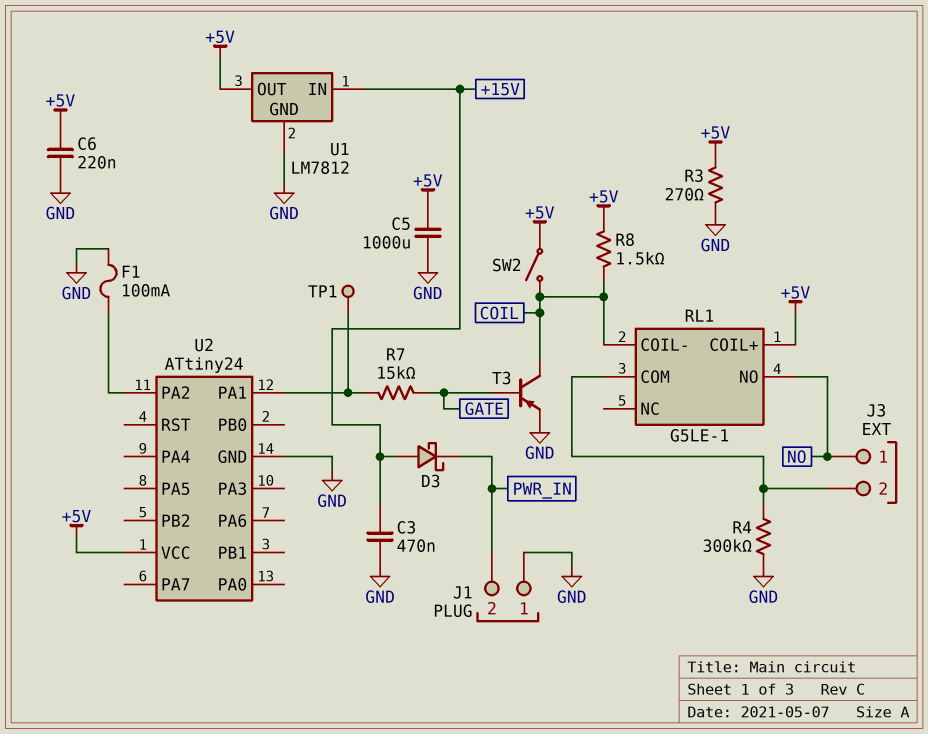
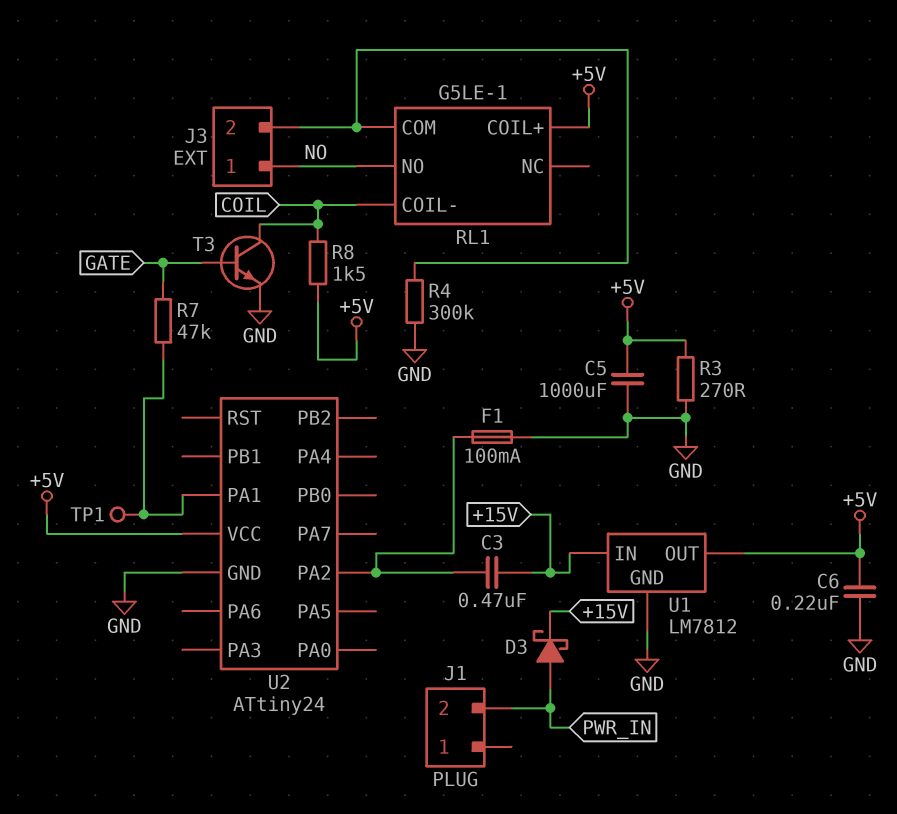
C3: 470nF (+15V, GND) -> 470nF (+15V, U2/PA2)
D3: schottky (A +15V, K PWR_IN) -> schottky (A PWR_IN, K +15V)
J1 pin 1: GND -> none
R7: 15k (GATE, U2/PA1) -> 47k (GATE, U2/PA1)
SW2: switch (+5V, COIL) -> none
T3: PNP (B GATE, C COIL, E GND) -> NPN (B GATE, C COIL, E GND)

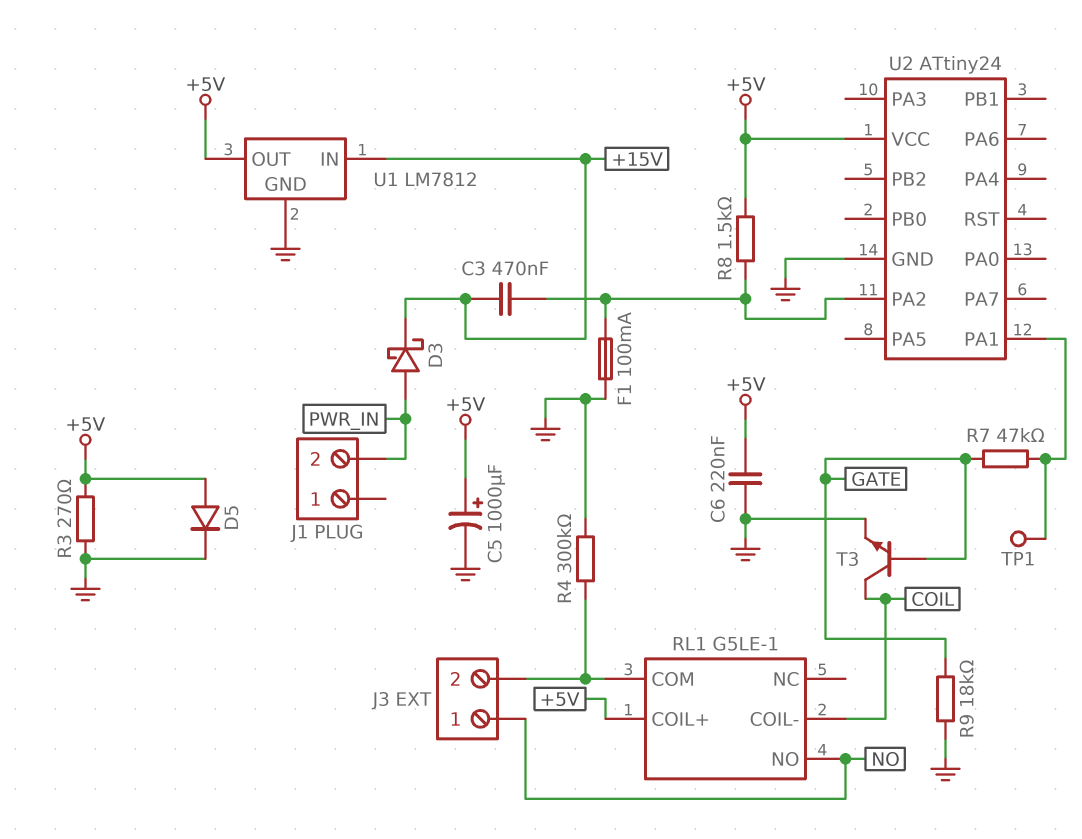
C5: 1000uF (+5V, GND) -> 1000uF (plus +5V, minus GND)
D5: none -> diode (A +5V, K GND)
R8: 1.5k (+5V, COIL) -> 1.5k (+5V, U2/PA2)
R9: none -> 18k (GATE, GND)

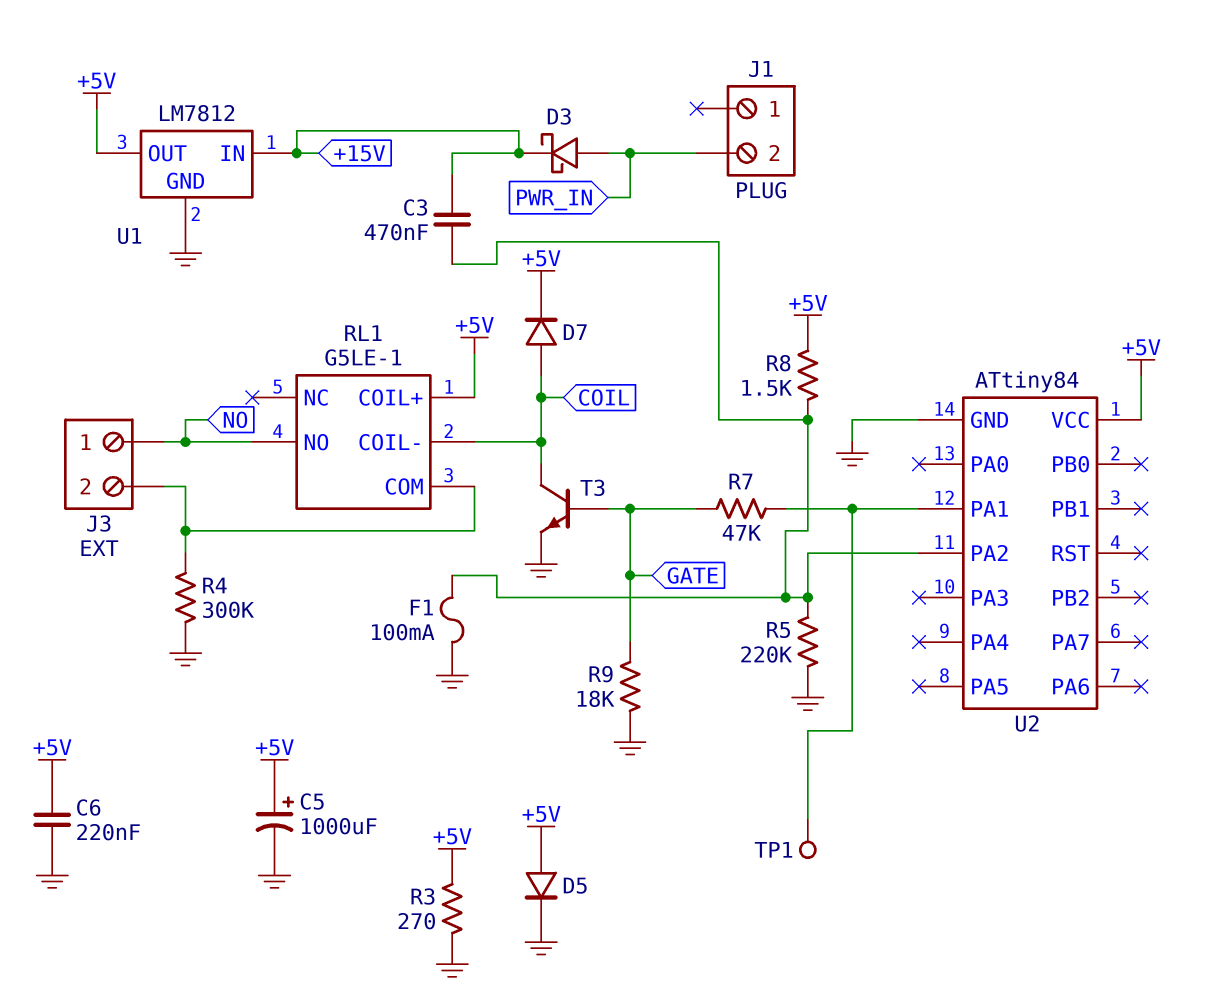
D7: none -> diode (A COIL, K +5V)
R5: none -> 220k (GND, U2/PA2)
U2: ATtiny24 -> ATtiny84

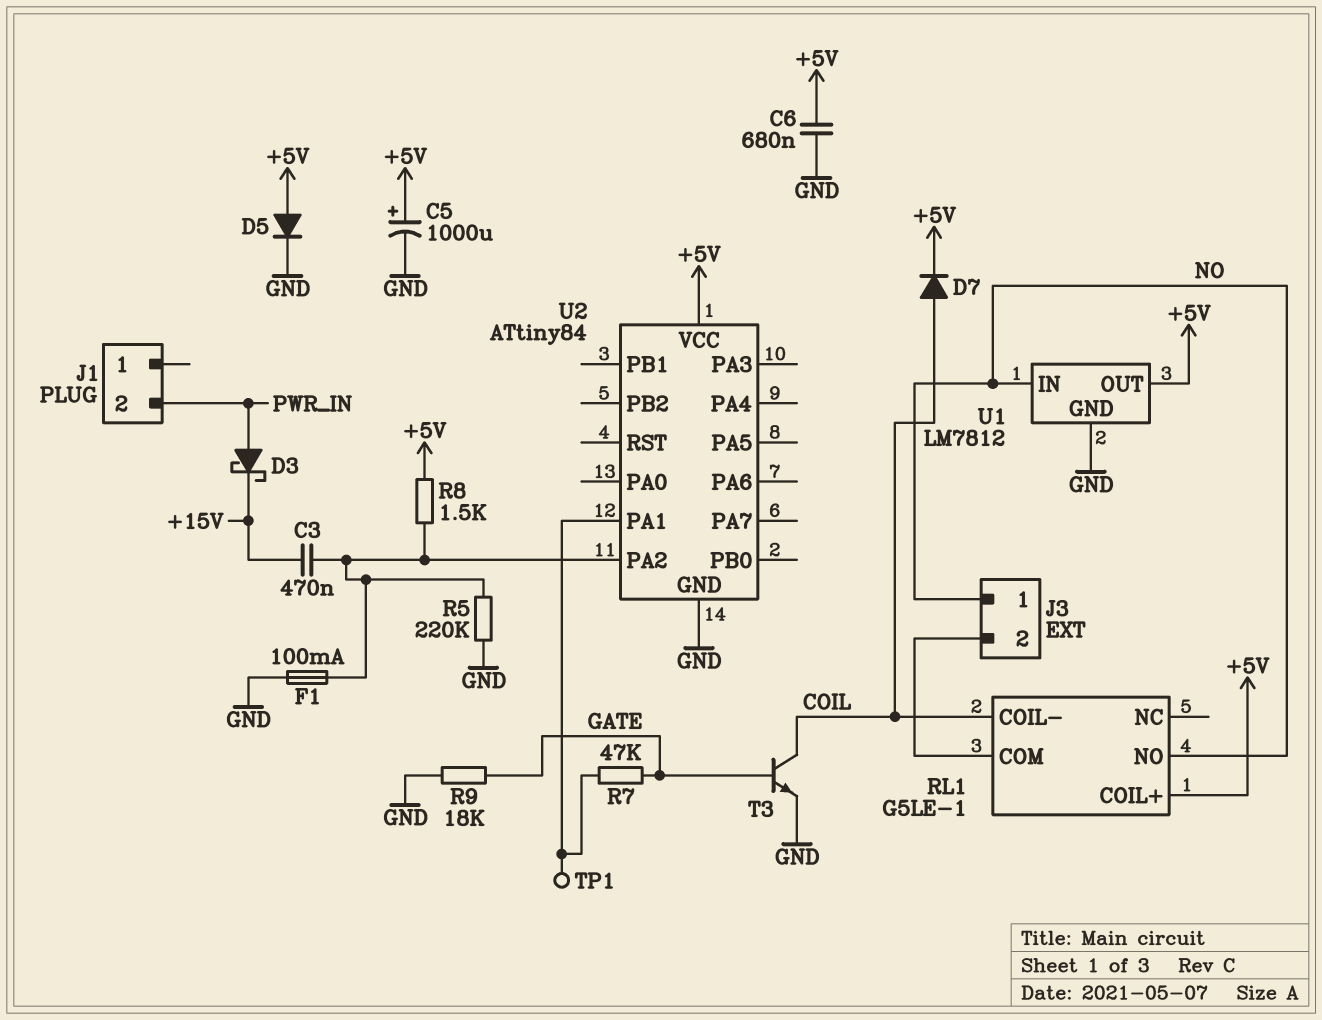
C6: 220nF (+5V, GND) -> 680nF (+5V, GND)
R3: 270 (+5V, GND) -> none
R4: 300k (GND, J3/2) -> none
U1 pin IN: +15V -> NO

